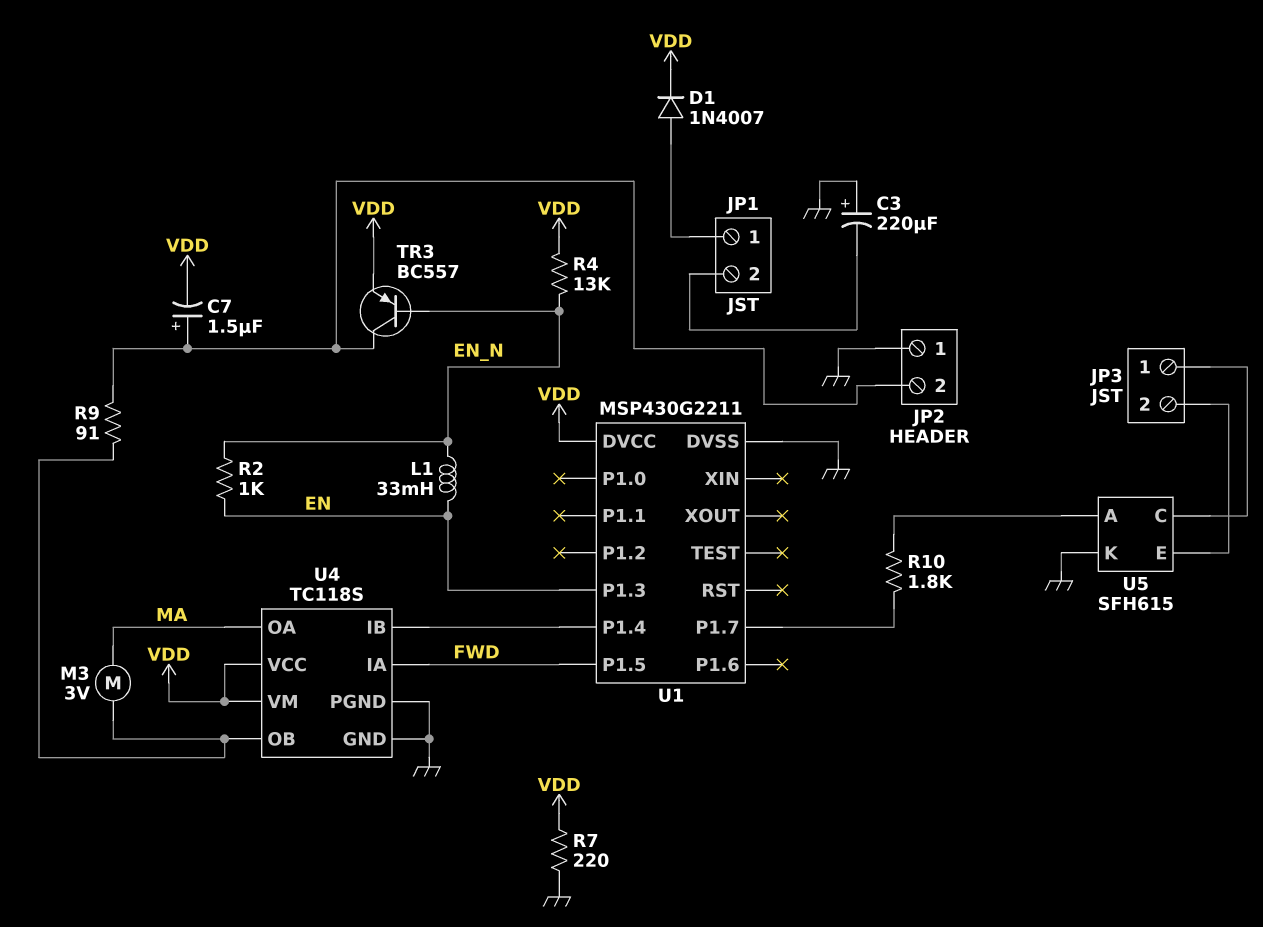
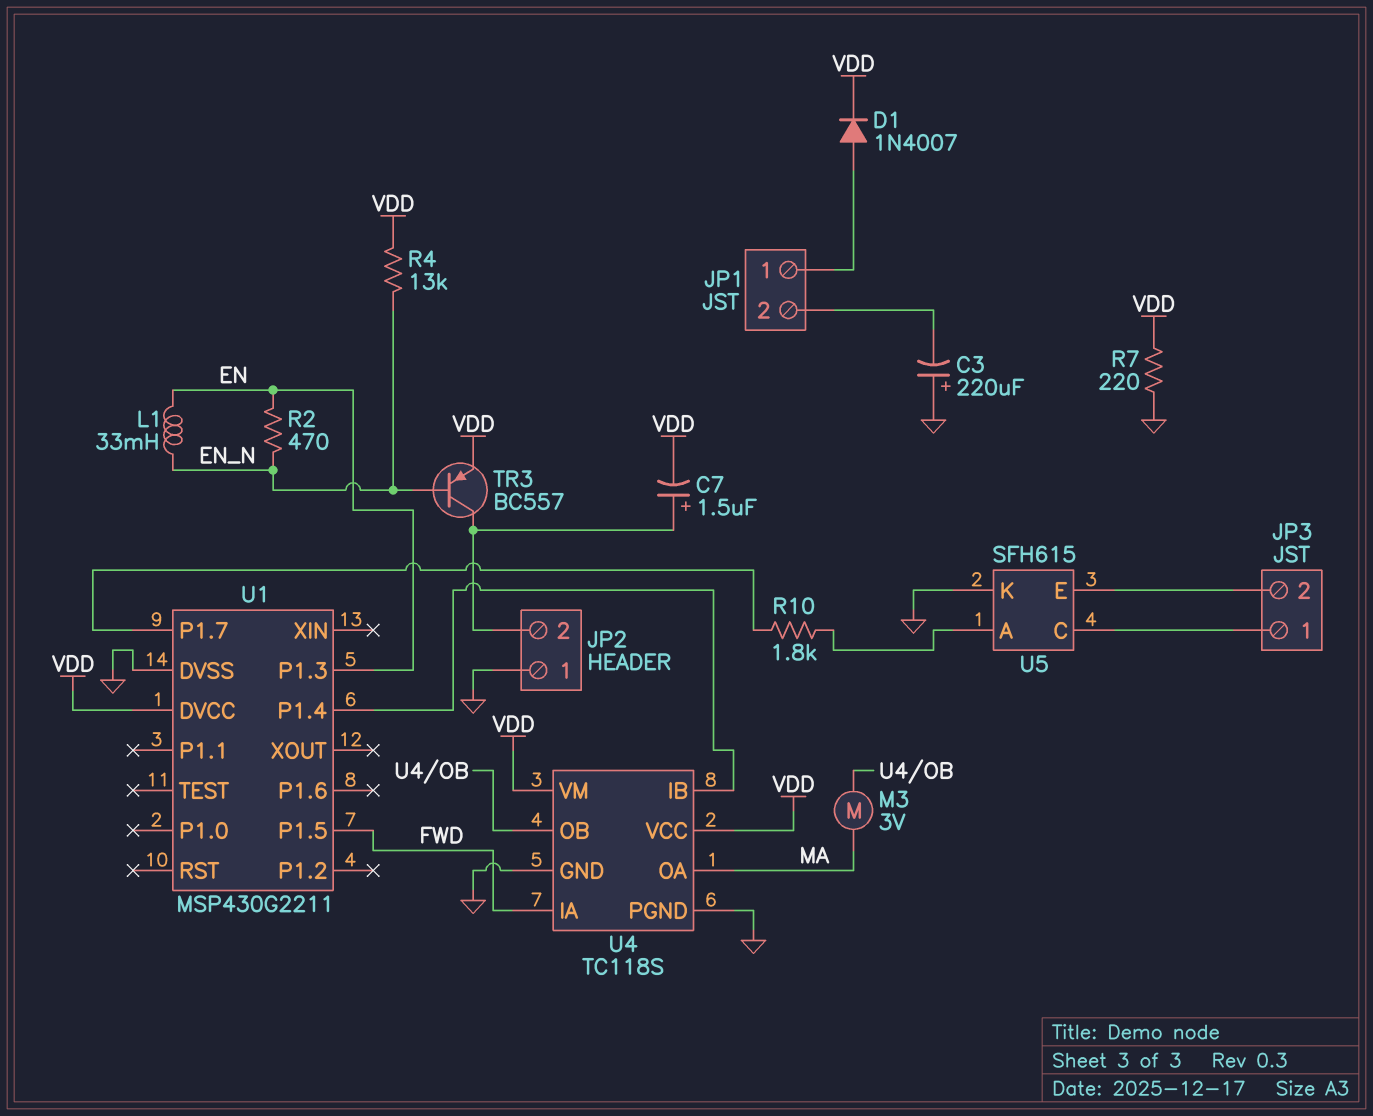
R2: 1k (EN, EN_N) -> 470 (EN, EN_N)
R9: 91 (JP2/2, U4/OB) -> none

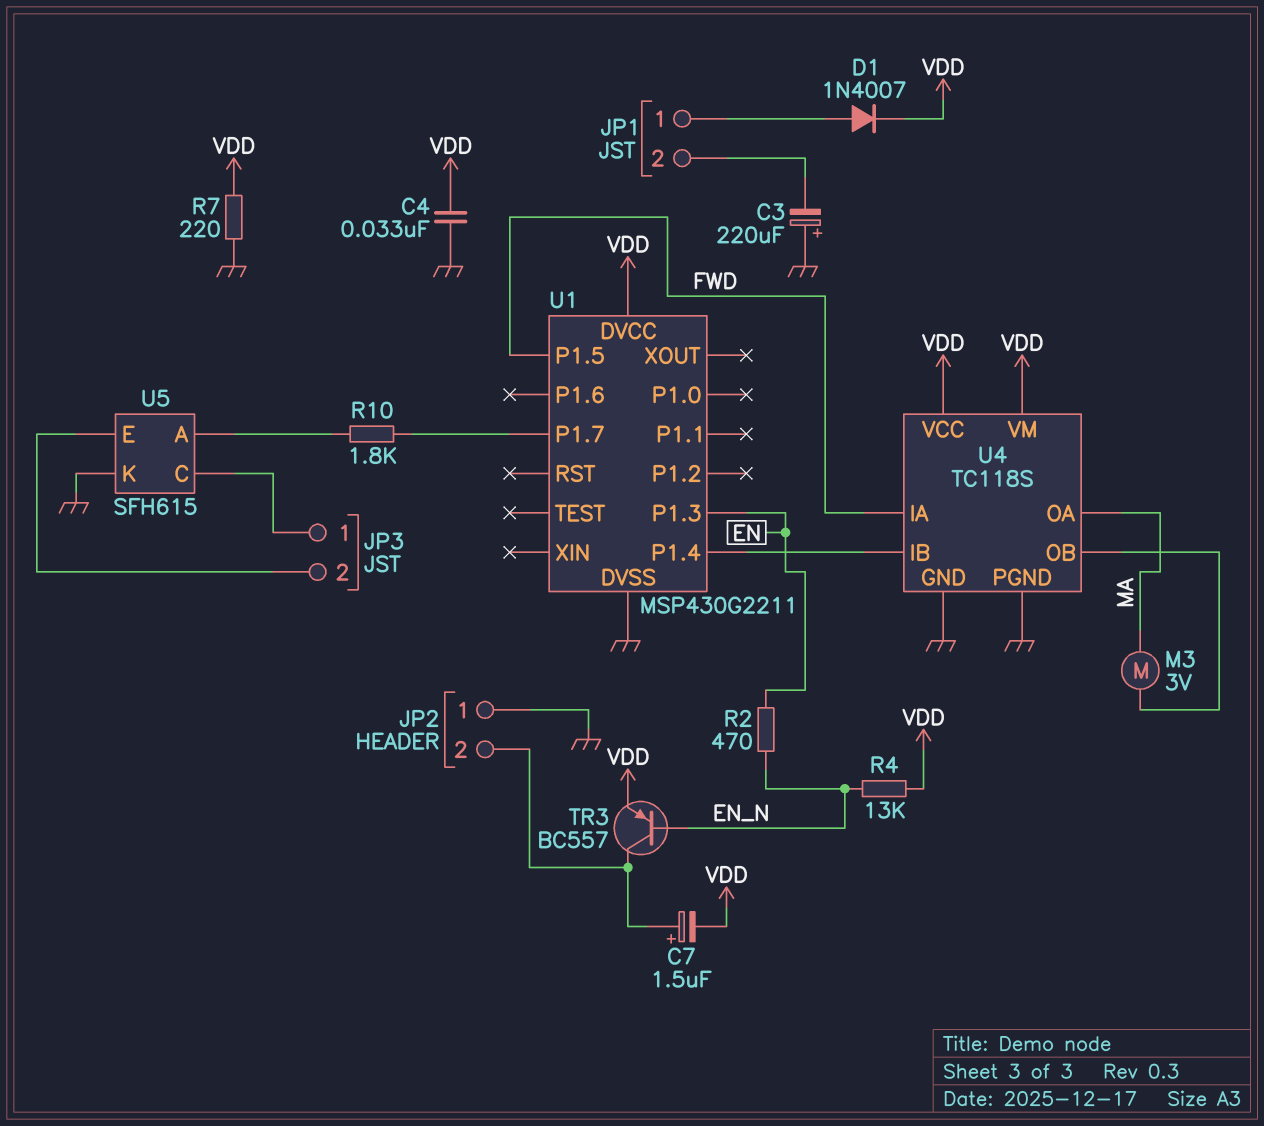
C4: none -> 33nF (GND, VDD)
L1: 33mH (EN, EN_N) -> none

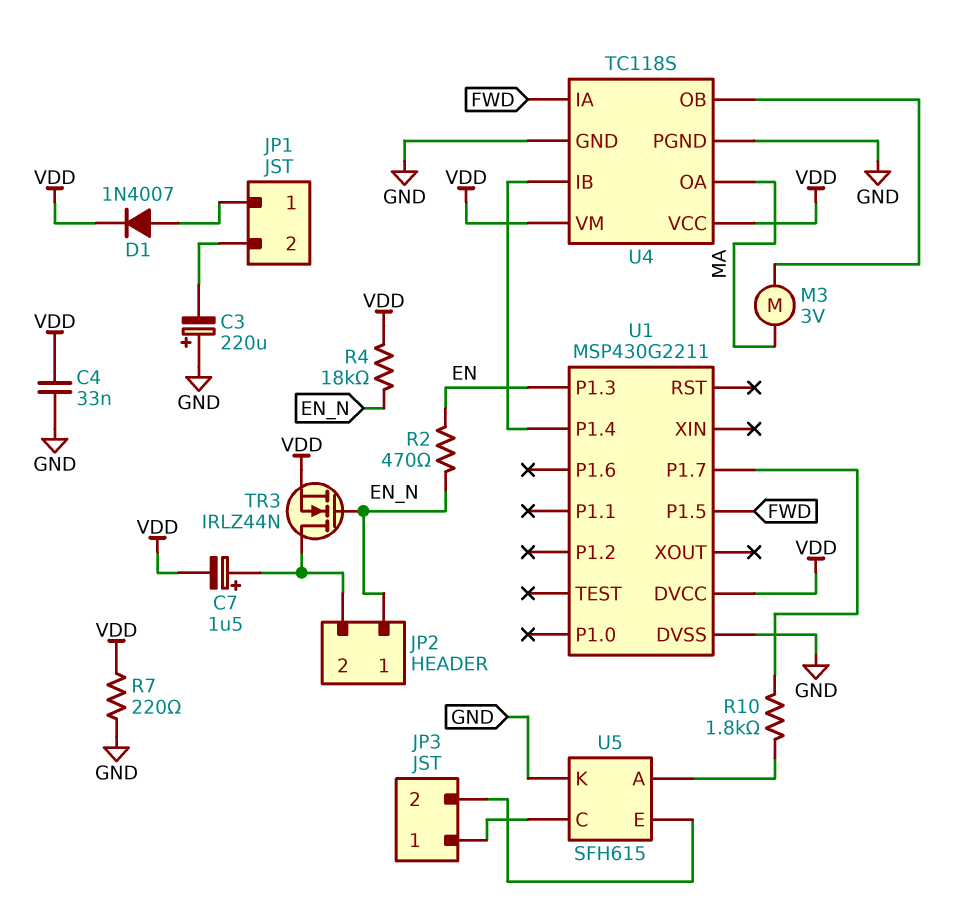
JP2 pin 1: GND -> EN_N
R4: 13k (EN_N, VDD) -> 18k (EN_N, VDD)
TR3: PNP BC557 (B EN_N, C JP2/2, E VDD) -> NMOS IRLZ44N (G EN_N, D JP2/2, S VDD)

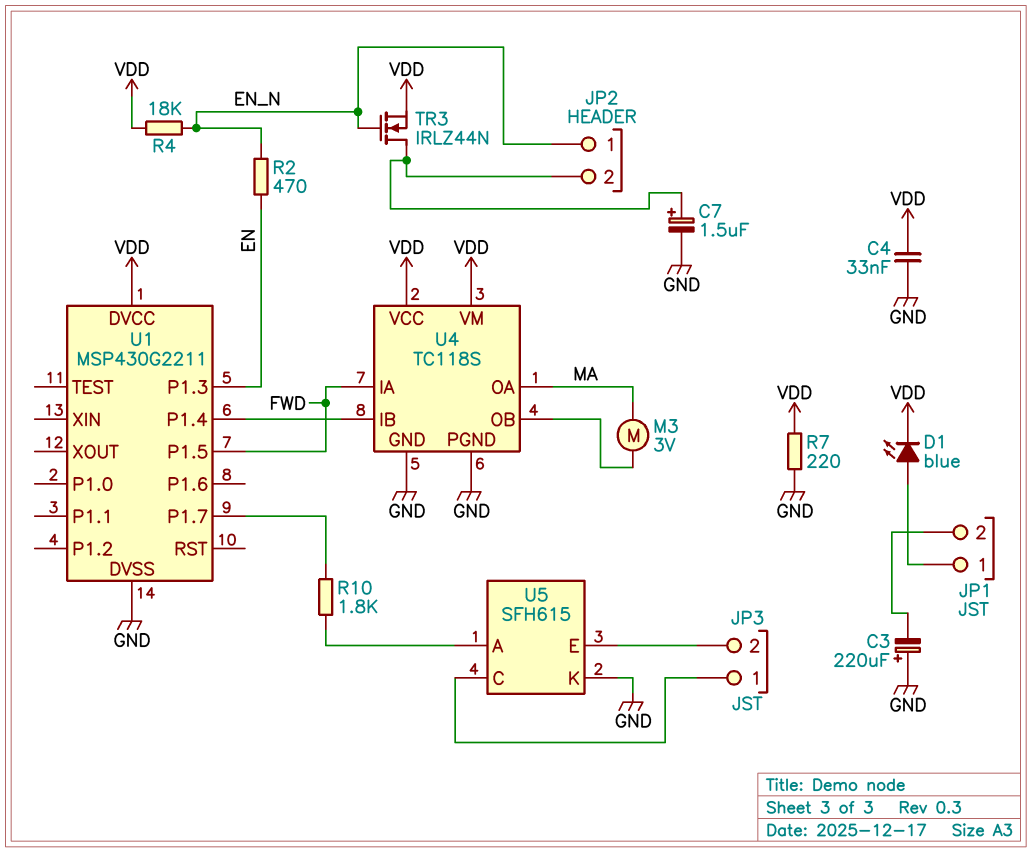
C7: 1.5uF (plus JP2/2, minus VDD) -> 1.5uF (plus JP2/2, minus GND)
D1: diode 1N4007 (A JP1/1, K VDD) -> LED blue (A JP1/1, K VDD)

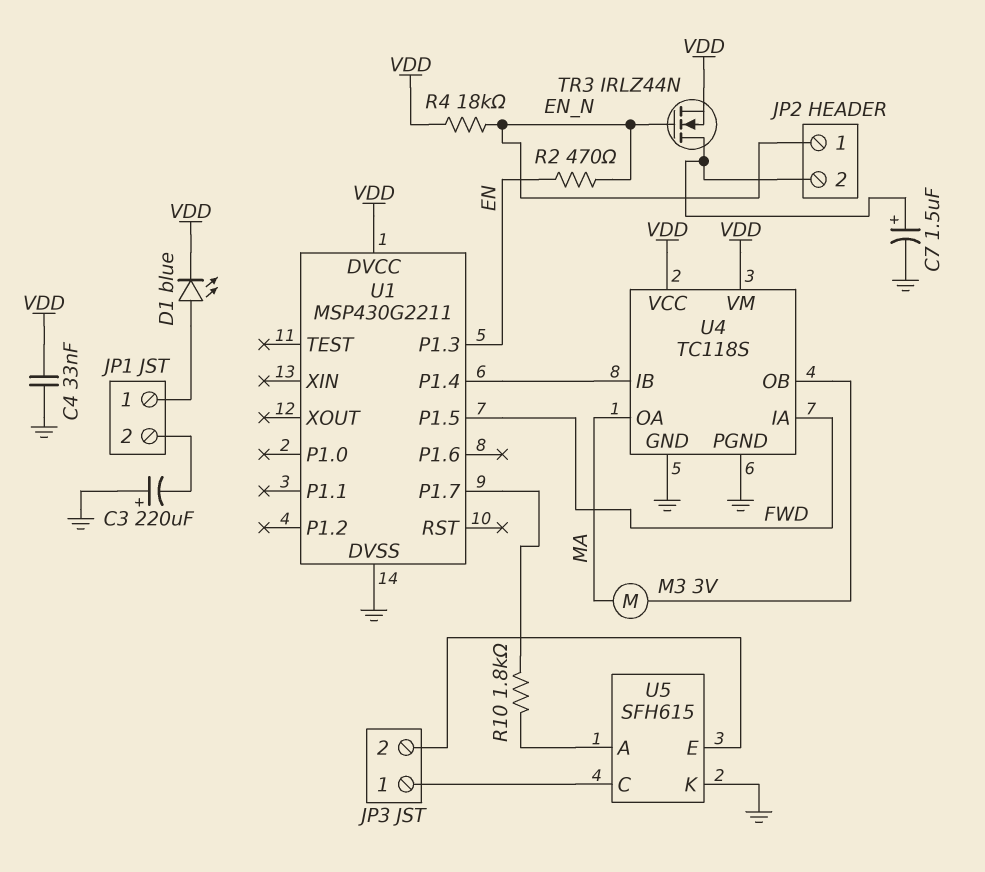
R7: 220 (GND, VDD) -> none

